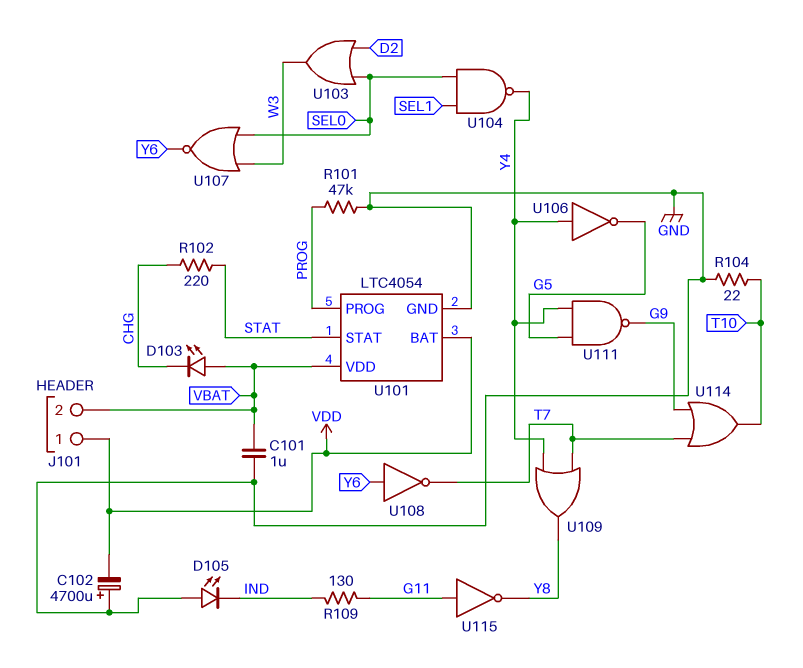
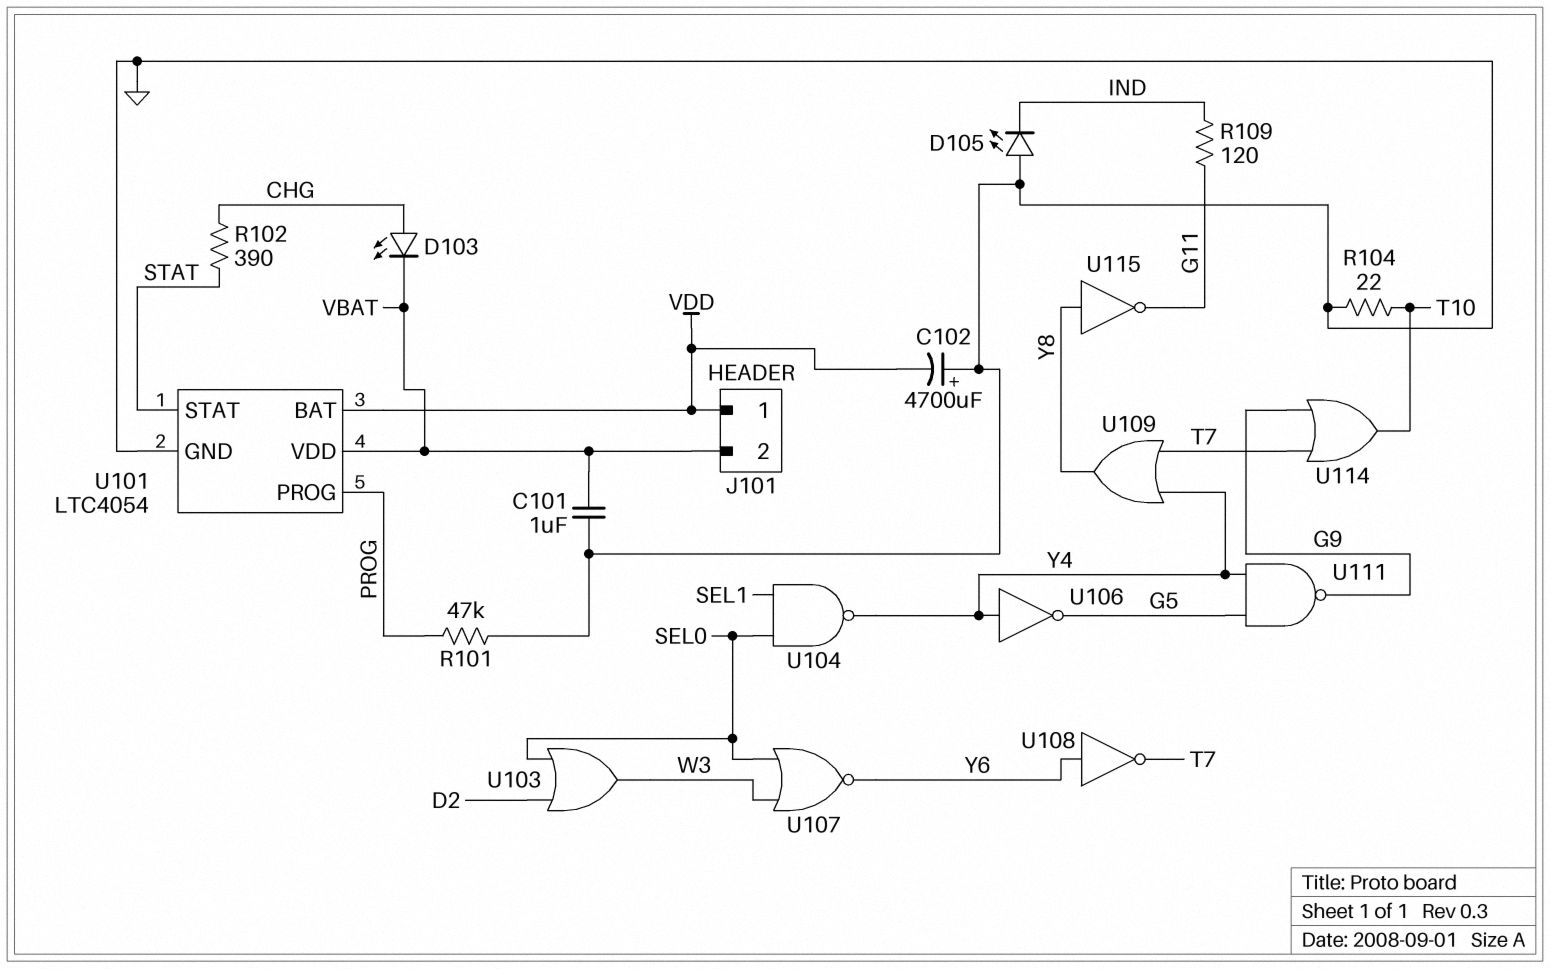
D103: LED (A VBAT, K CHG) -> LED (A CHG, K VBAT)
R102: 220 (CHG, STAT) -> 390 (CHG, STAT)
R109: 130 (G11, IND) -> 120 (G11, IND)
U115: NOT (in G11, out Y8) -> NOT (in Y8, out G11)

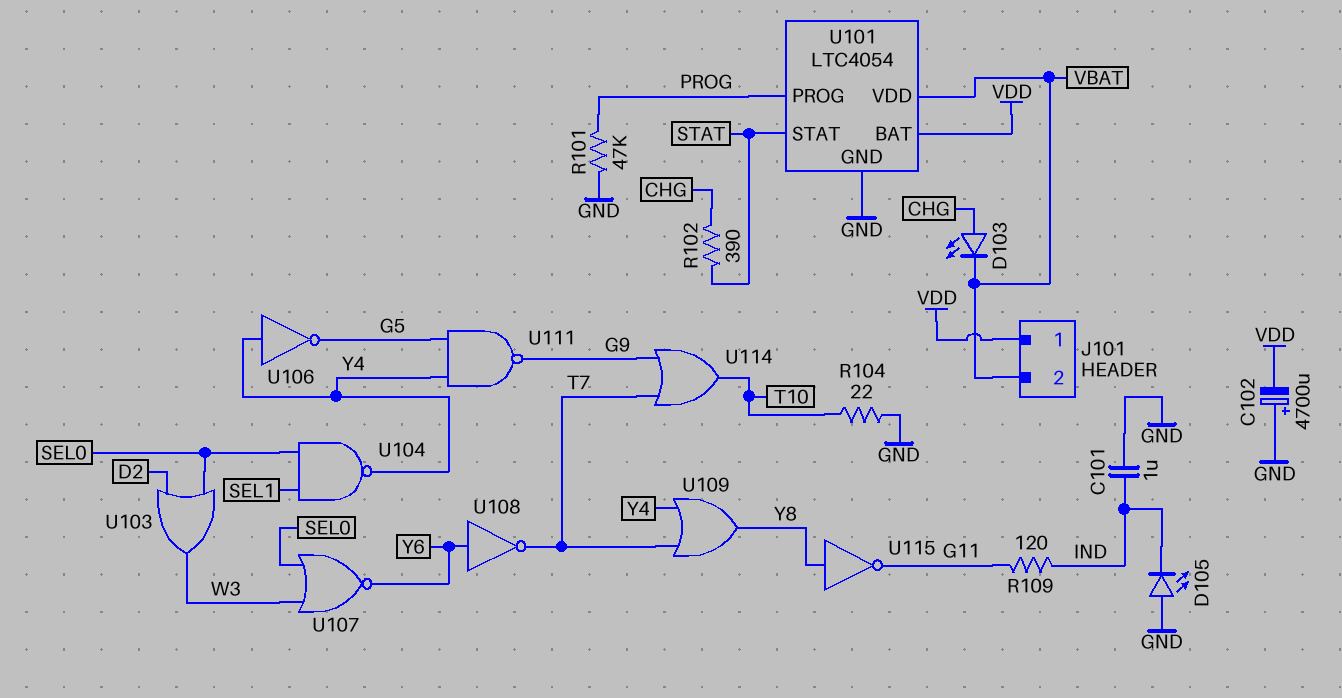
C101: 1uF (GND, VBAT) -> 1uF (GND, IND)

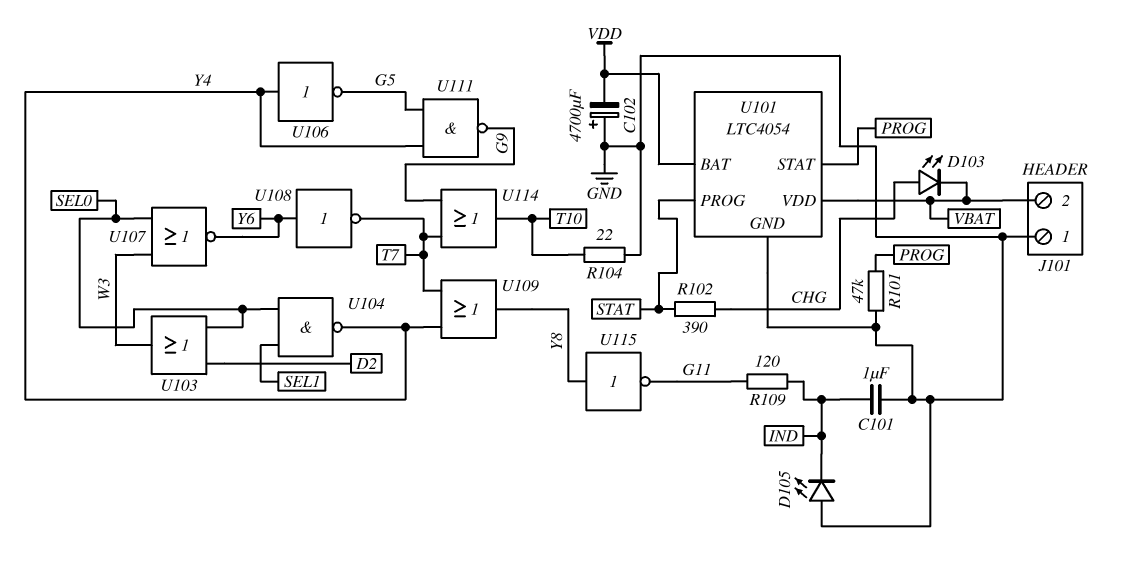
J101 pin 1: VDD -> GND
U101 pin PROG: PROG -> STAT
U101 pin STAT: STAT -> PROG

